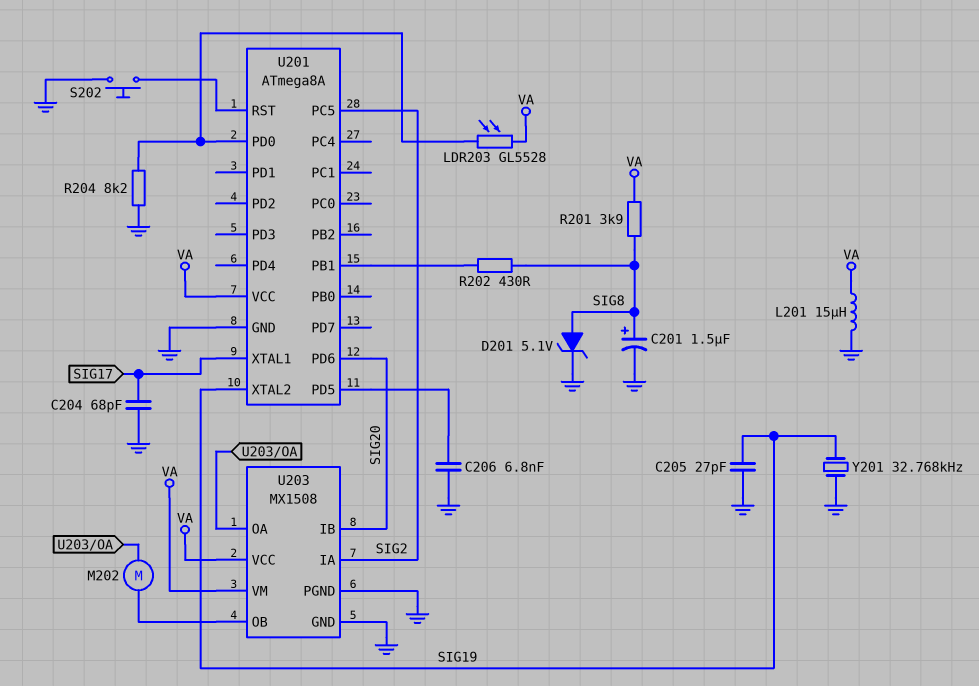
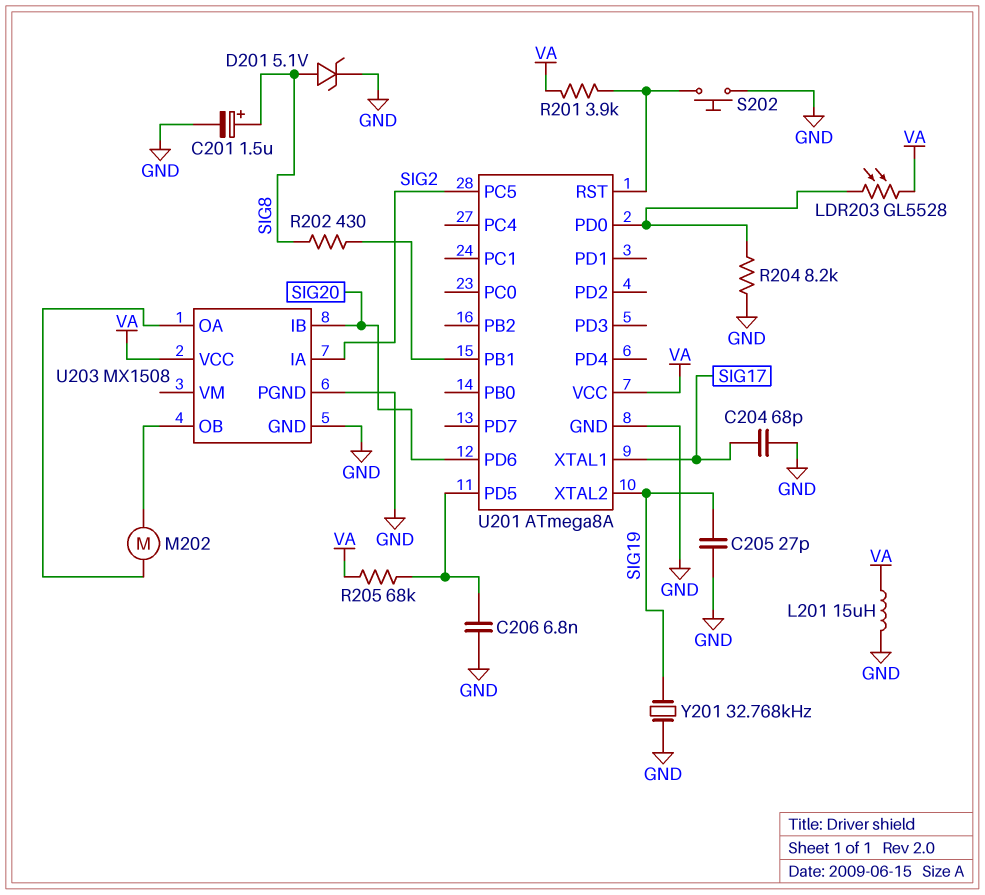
R201: 3.9k (SIG8, VA) -> 3.9k (U201/RST, VA)
R205: none -> 68k (U201/PD5, VA)
U203 pin VM: VA -> none

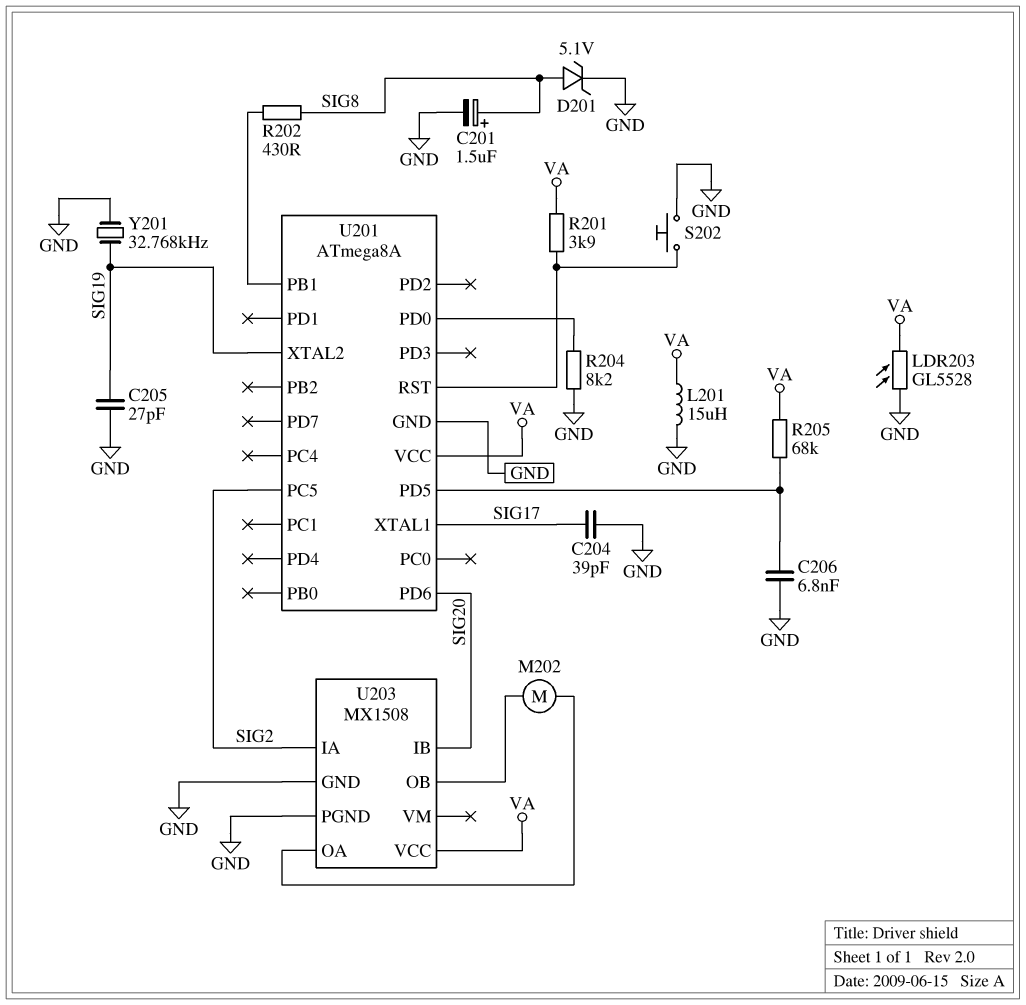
C204: 68pF (GND, SIG17) -> 39pF (GND, SIG17)
LDR203: GL5528 (U201/PD0, VA) -> GL5528 (GND, VA)

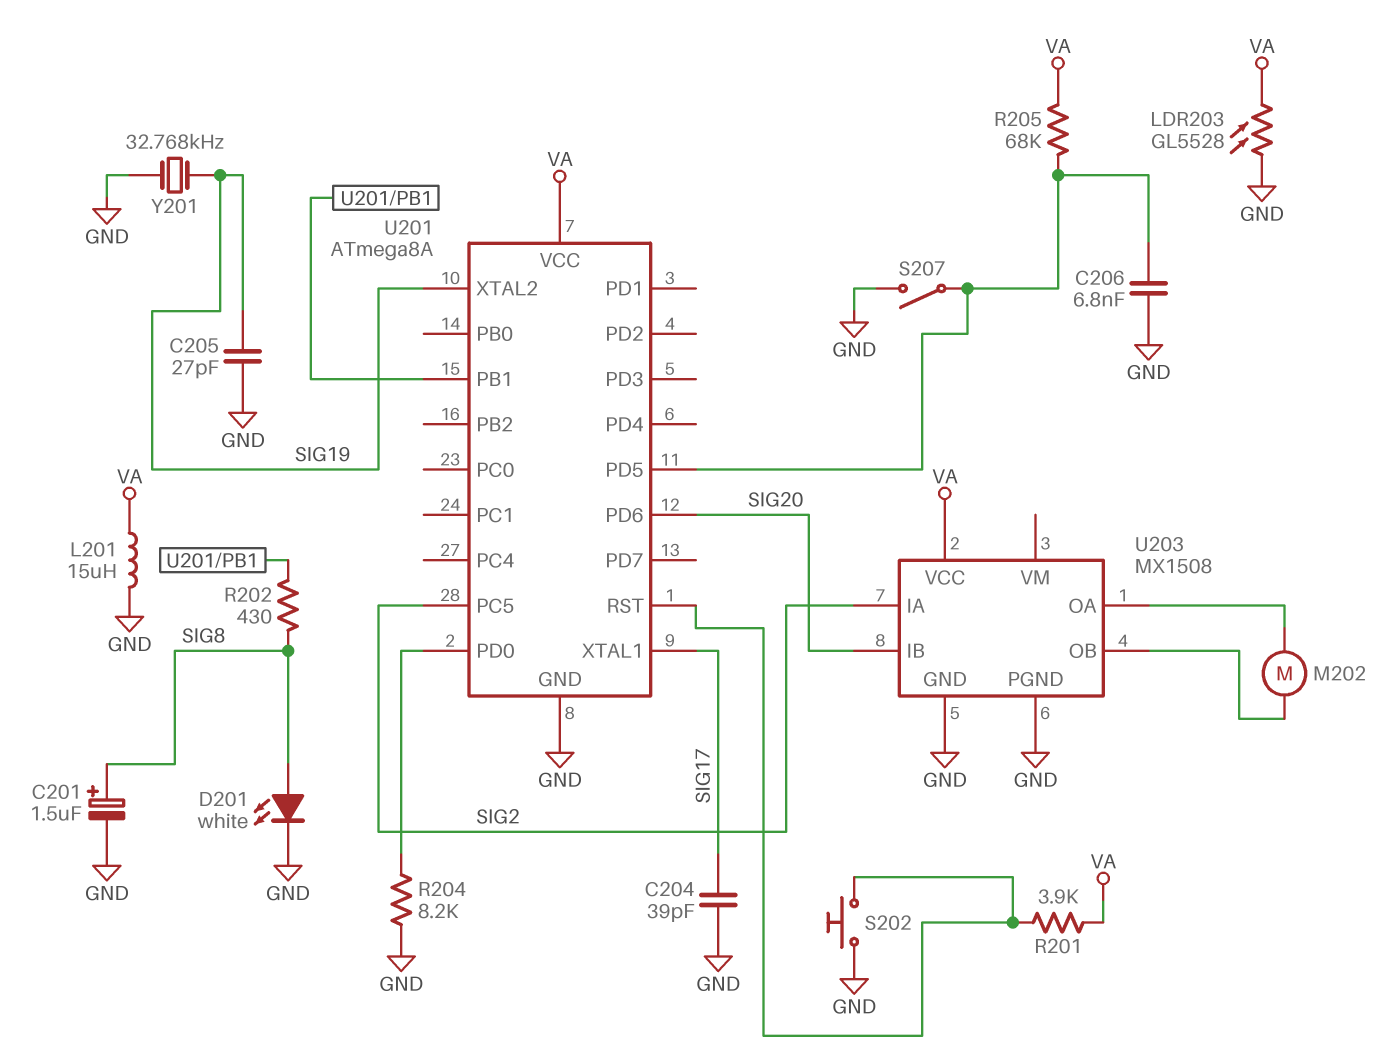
D201: zener 5.1V (A SIG8, K GND) -> LED white (A SIG8, K GND)
S207: none -> switch (GND, U201/PD5)

